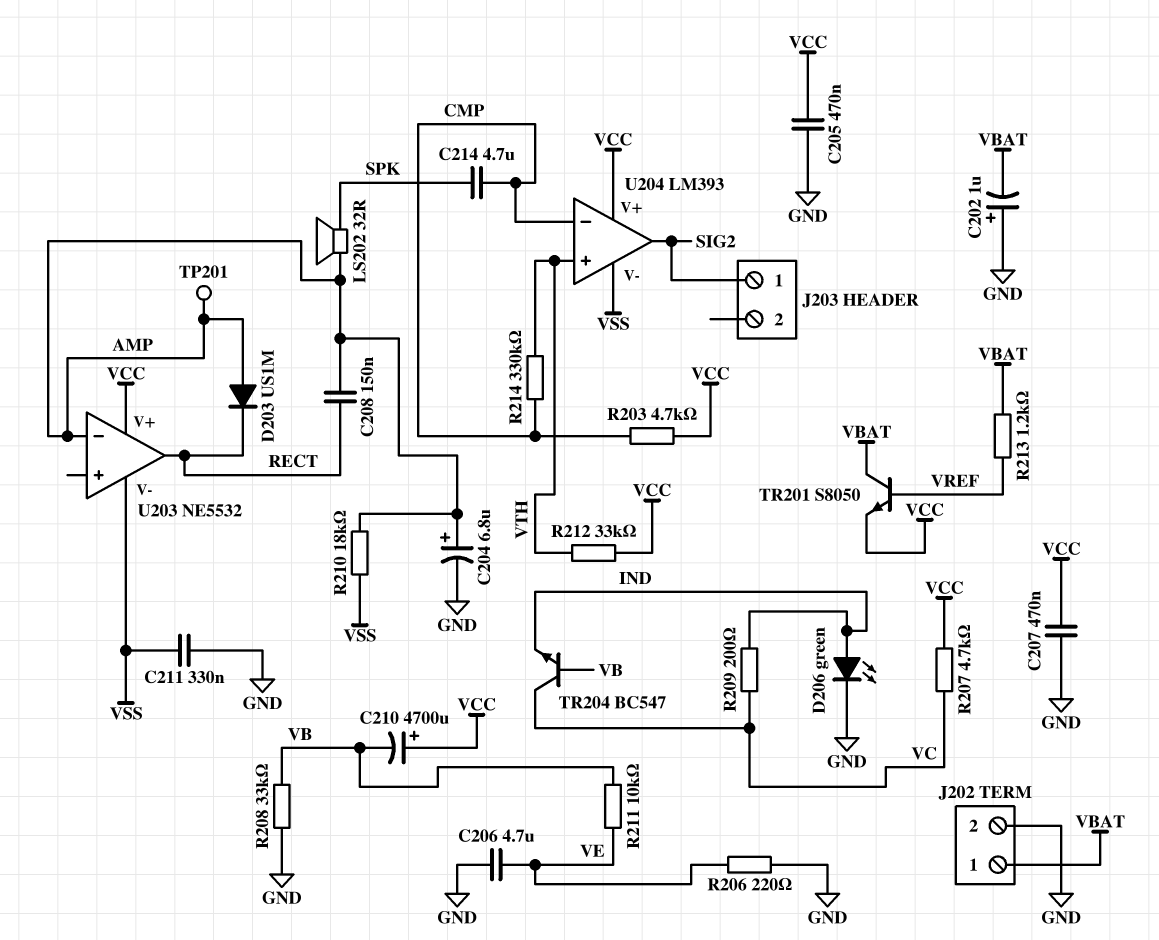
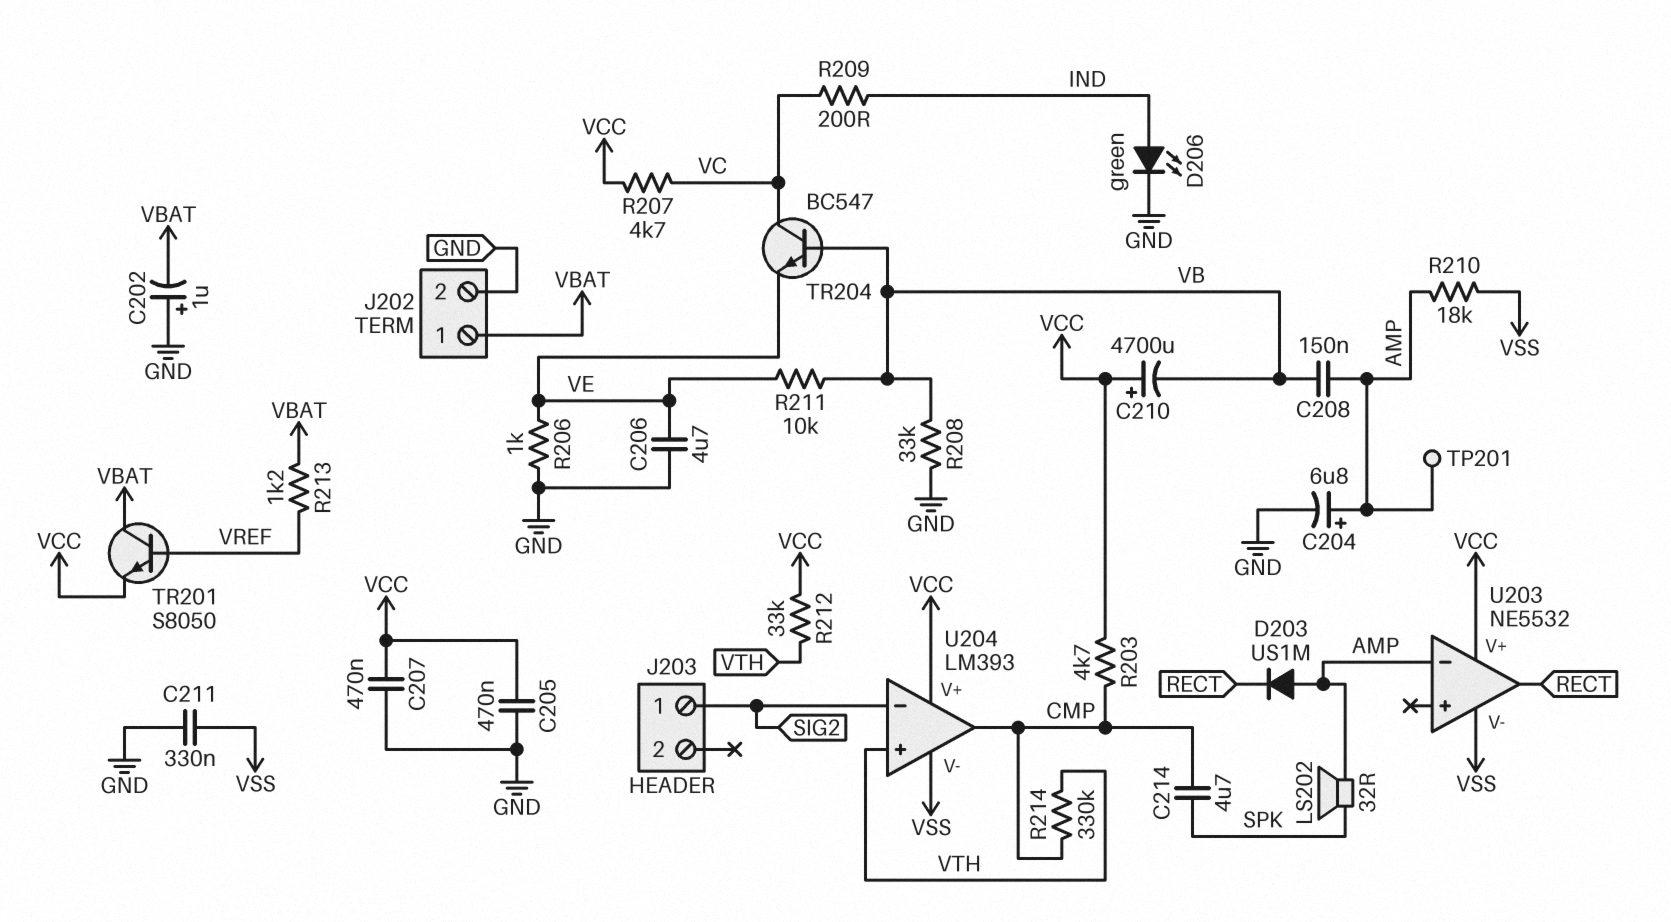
C208: 150nF (AMP, RECT) -> 150nF (AMP, VB)
R206: 220 (GND, VE) -> 1k (GND, VE)
TR204: NPN BC547 (B VB, C VC, E IND) -> NPN BC547 (B VB, C VC, E VE)
U204 pin in-: CMP -> SIG2
U204 pin out: SIG2 -> CMP

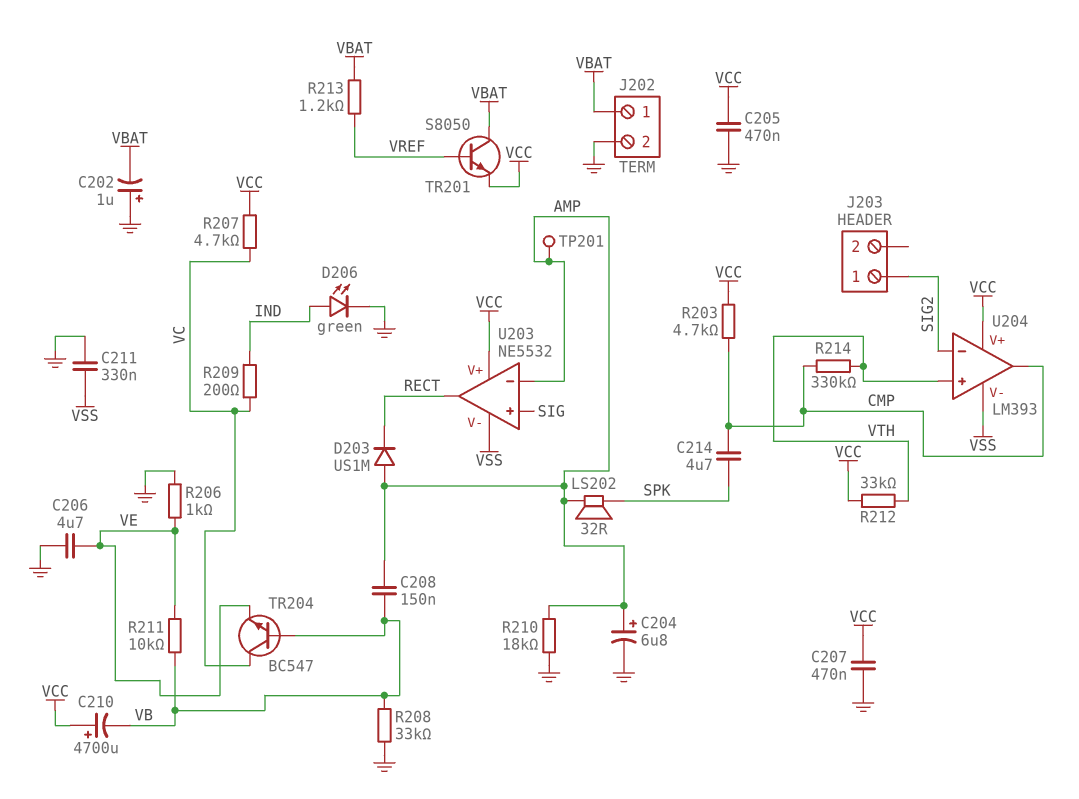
R210: 18k (AMP, VSS) -> 18k (AMP, GND)
U203 pin in+: none -> SIG

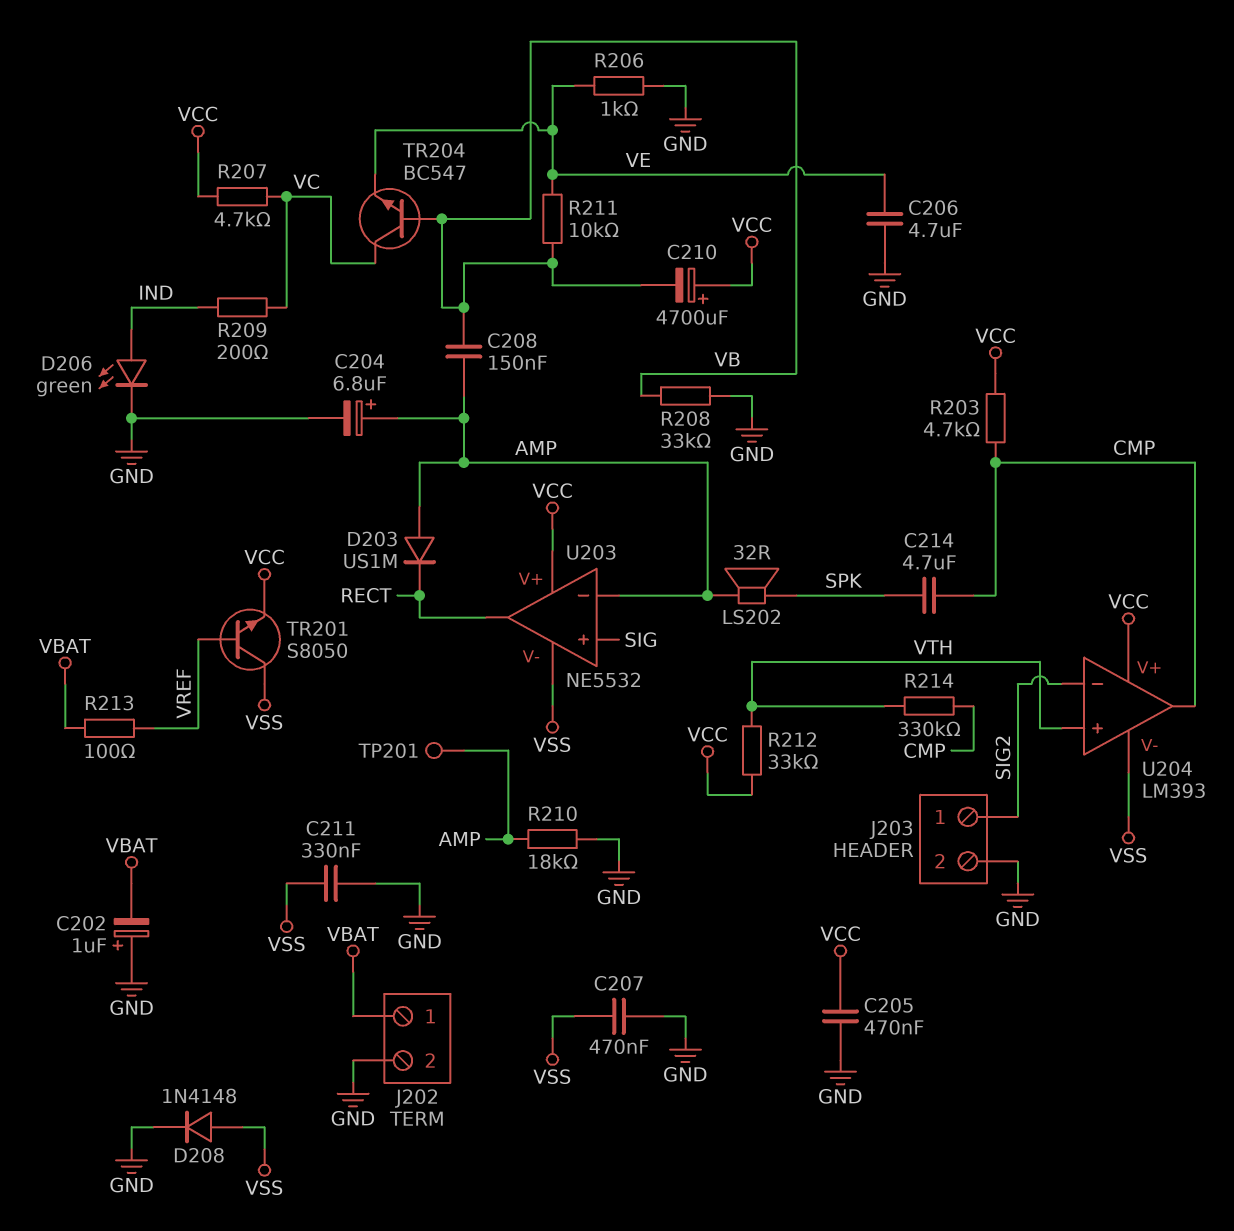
C207: 470nF (GND, VCC) -> 470nF (GND, VSS)
D208: none -> diode 1N4148 (A VSS, K GND)
J203 pin 2: none -> GND
R213: 1.2k (VBAT, VREF) -> 100 (VBAT, VREF)
TR201: NPN S8050 (B VREF, C VBAT, E VCC) -> NPN S8050 (B VREF, C VSS, E VCC)

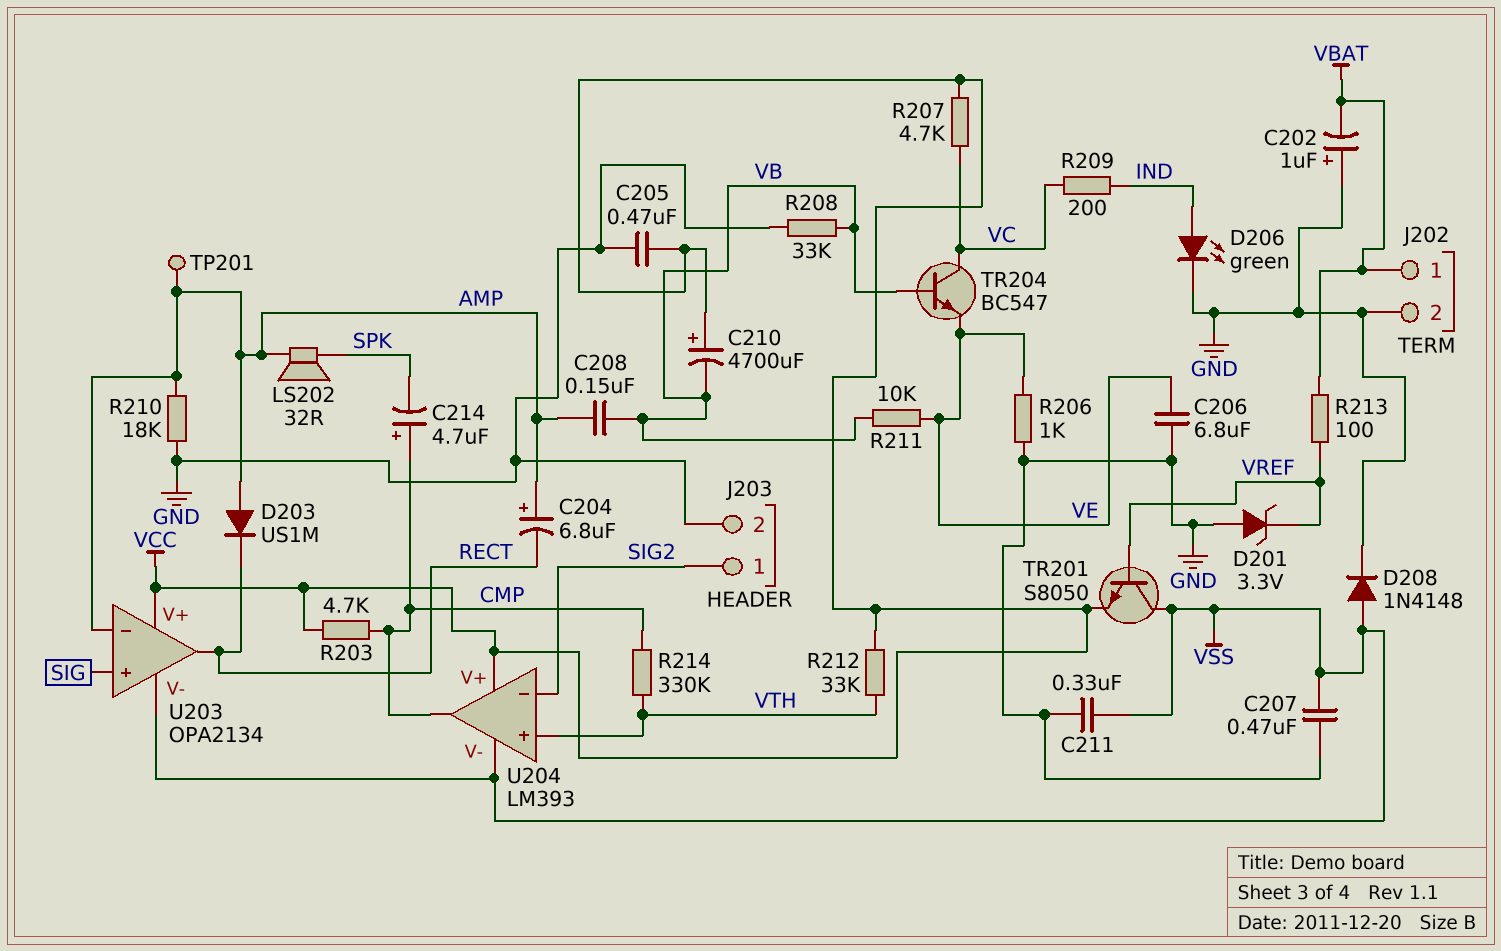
C204: 6.8uF (plus AMP, minus GND) -> 6.8uF (plus AMP, minus RECT)
C206: 4.7uF (GND, VE) -> 6.8uF (GND, VE)
C214: 4.7uF (CMP, SPK) -> 4.7uF (plus CMP, minus SPK)
D201: none -> zener 3.3V (A GND, K VREF)
U203: NE5532 -> OPA2134

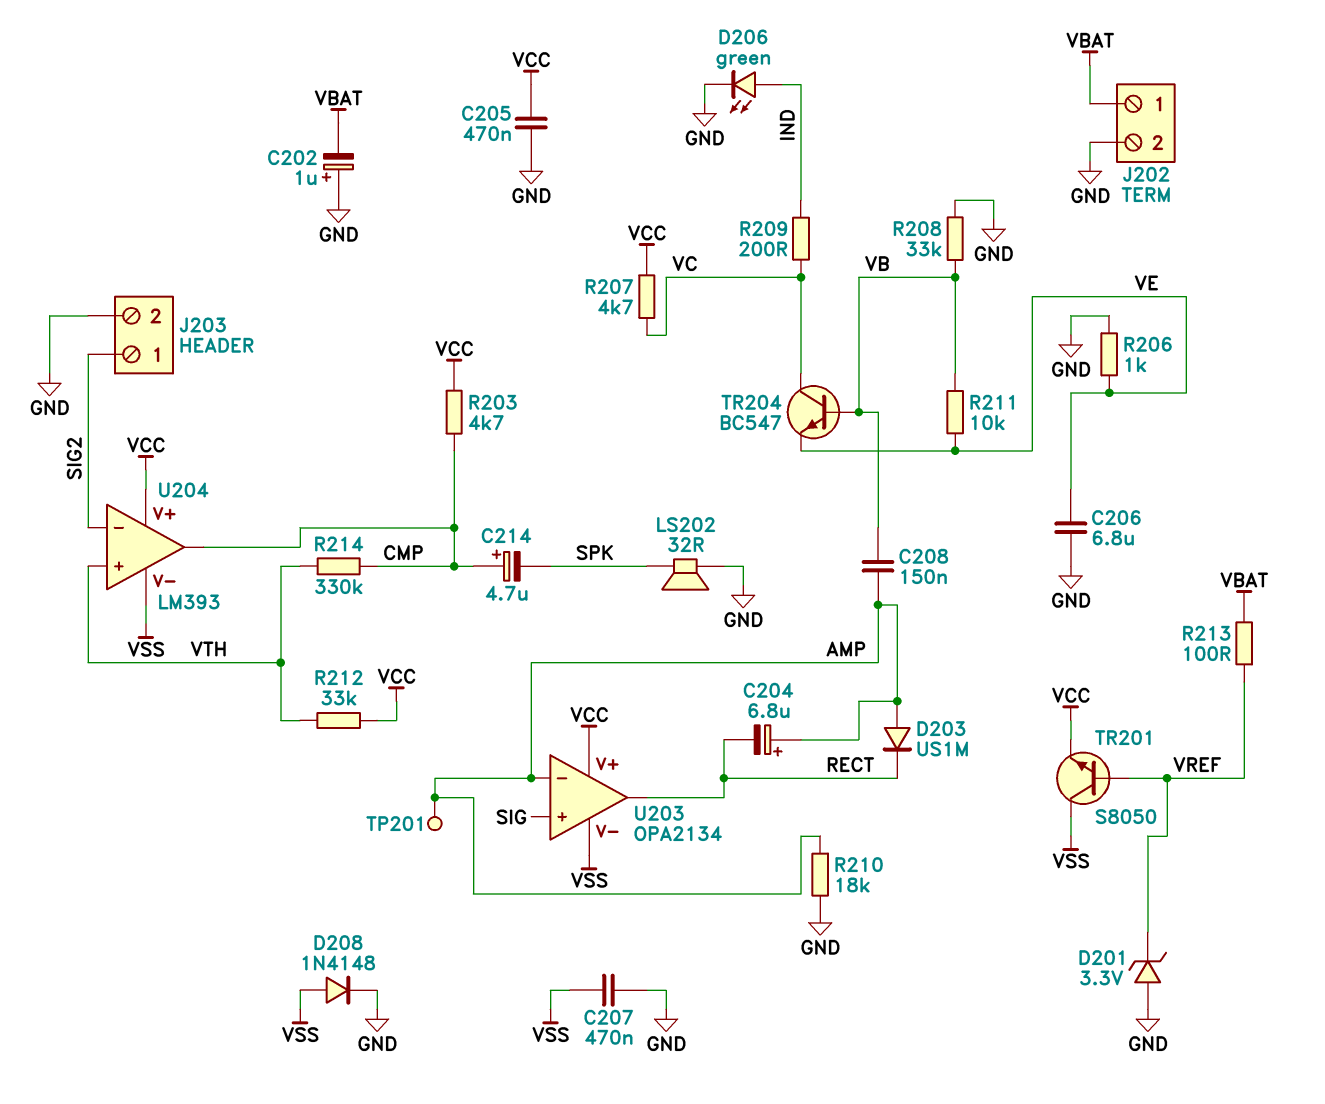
C210: 4700uF (plus VCC, minus VB) -> none
C211: 330nF (GND, VSS) -> none
LS202: speaker 32R (AMP, SPK) -> speaker 32R (GND, SPK)

